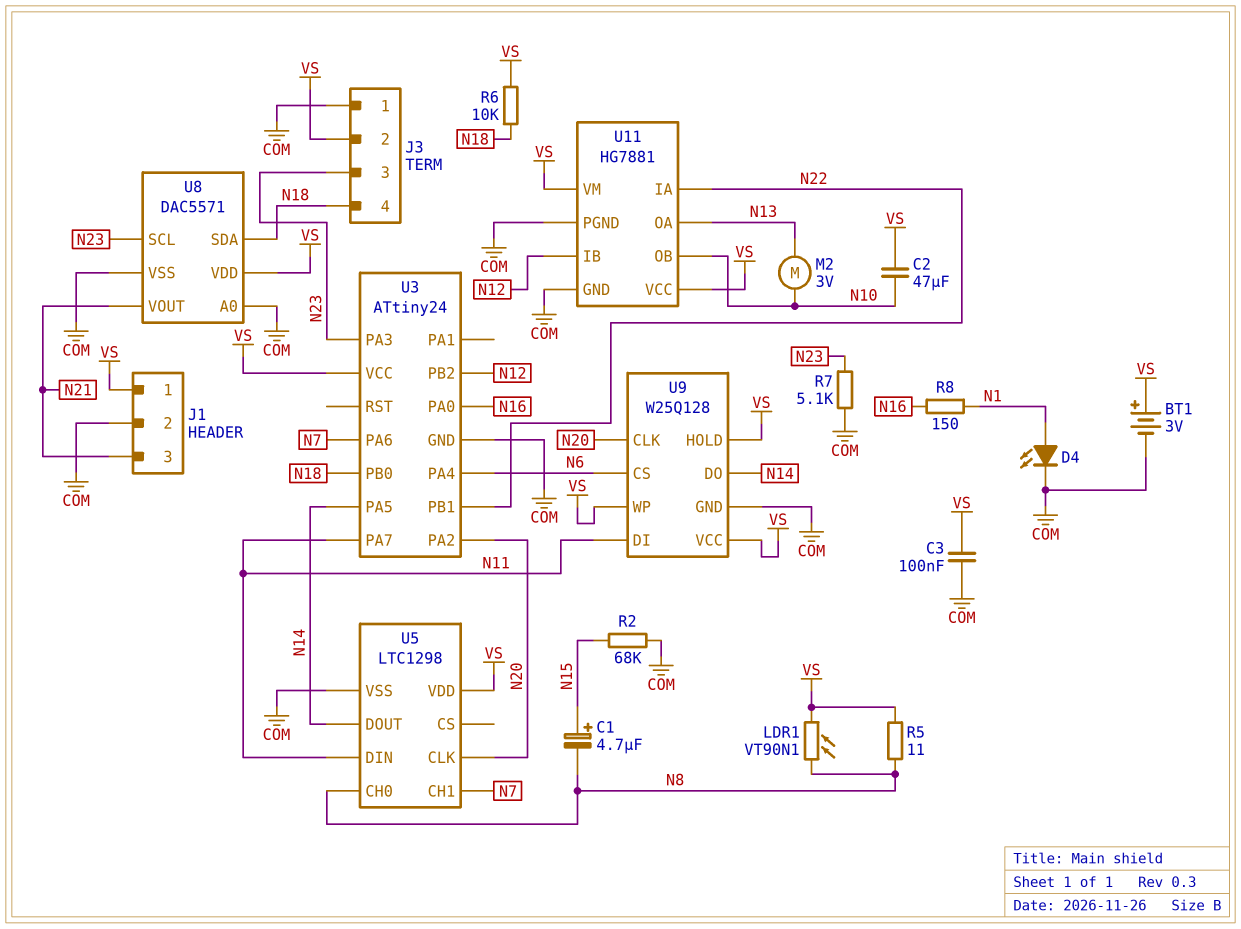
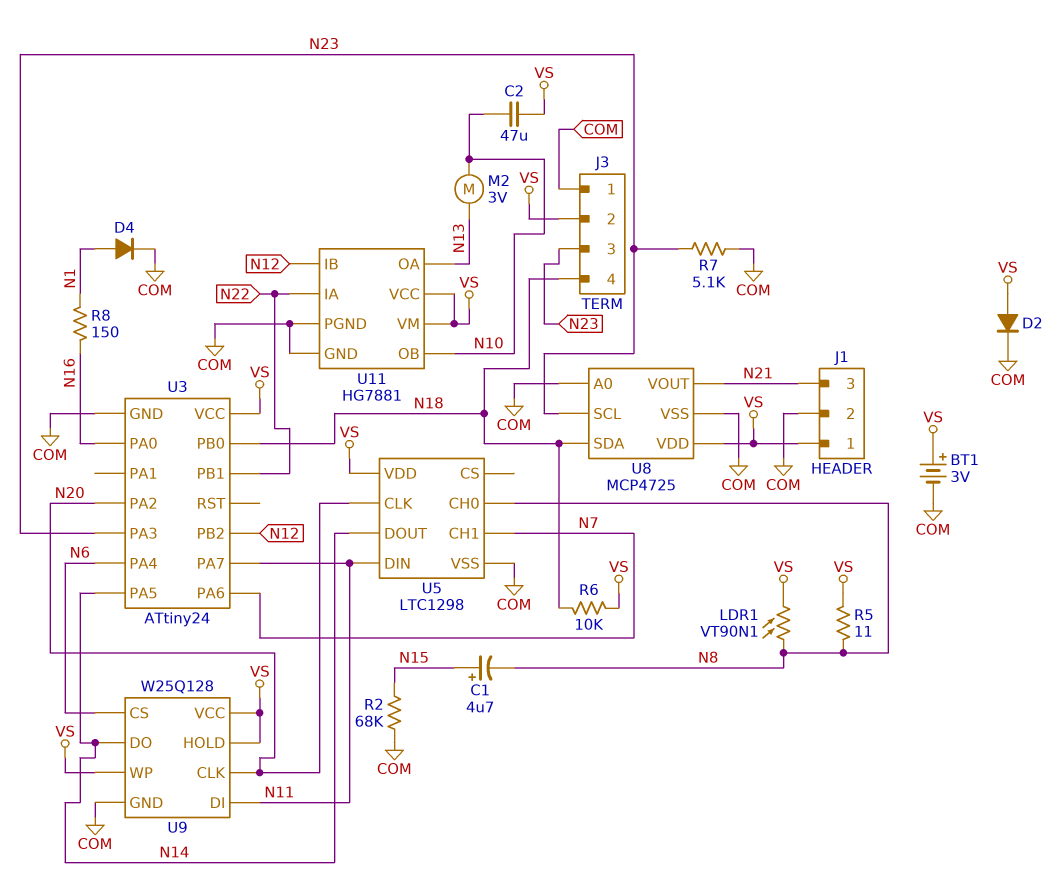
C3: 100nF (COM, VS) -> none
D2: none -> diode (A VS, K COM)
D4: LED (A N1, K COM) -> diode (A N1, K COM)
U8: DAC5571 -> MCP4725

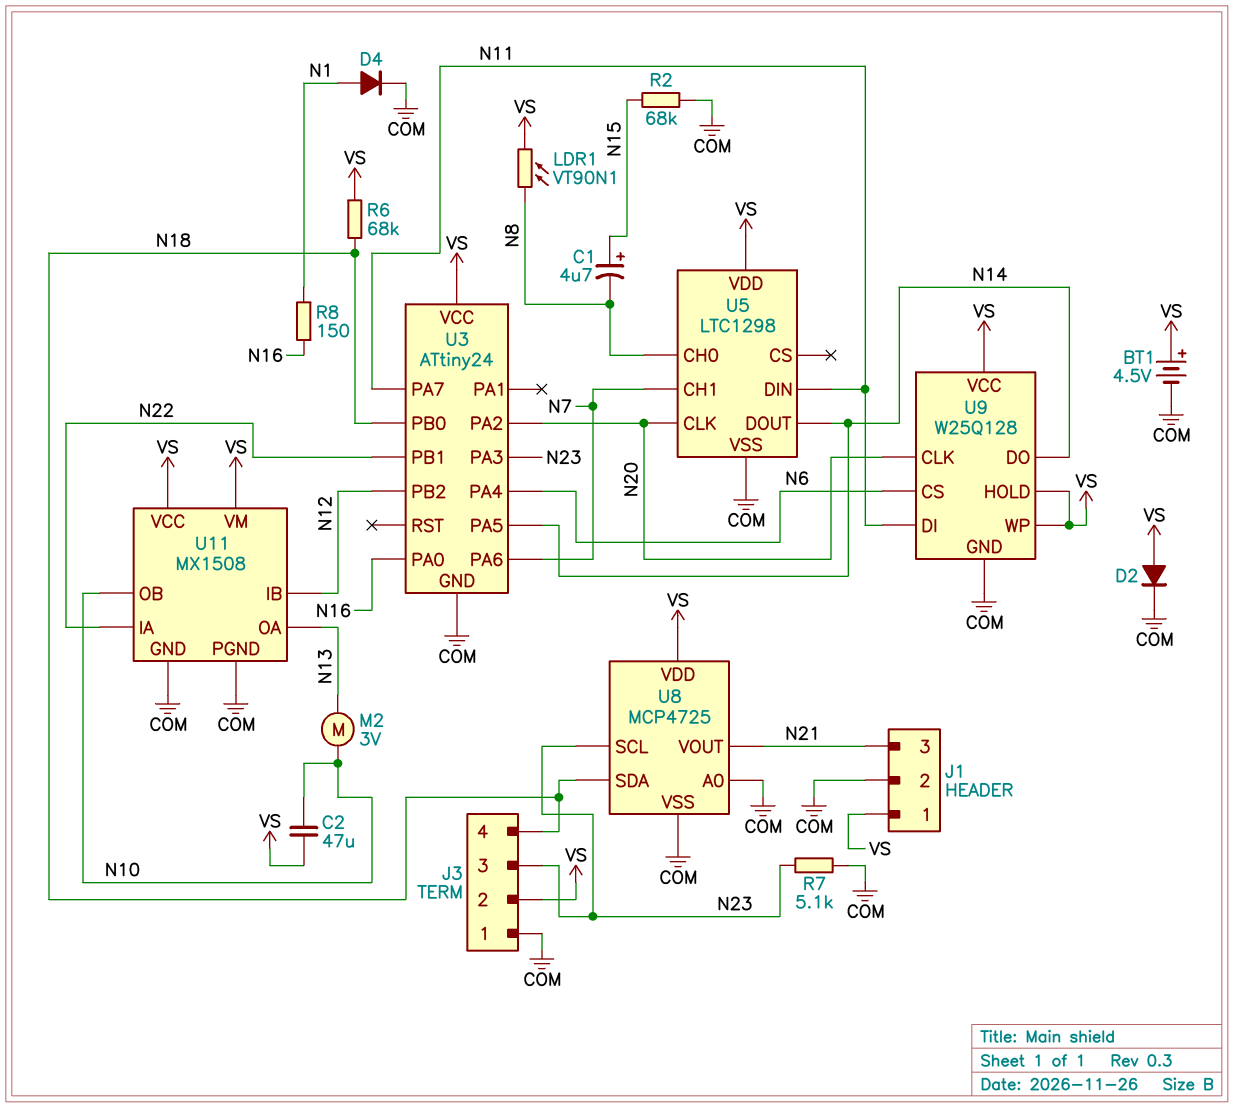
BT1: 3V (plus VS, minus COM) -> 4.5V (plus VS, minus COM)
R5: 11 (N8, VS) -> none
R6: 10k (N18, VS) -> 68k (N18, VS)
U11: HG7881 -> MX1508

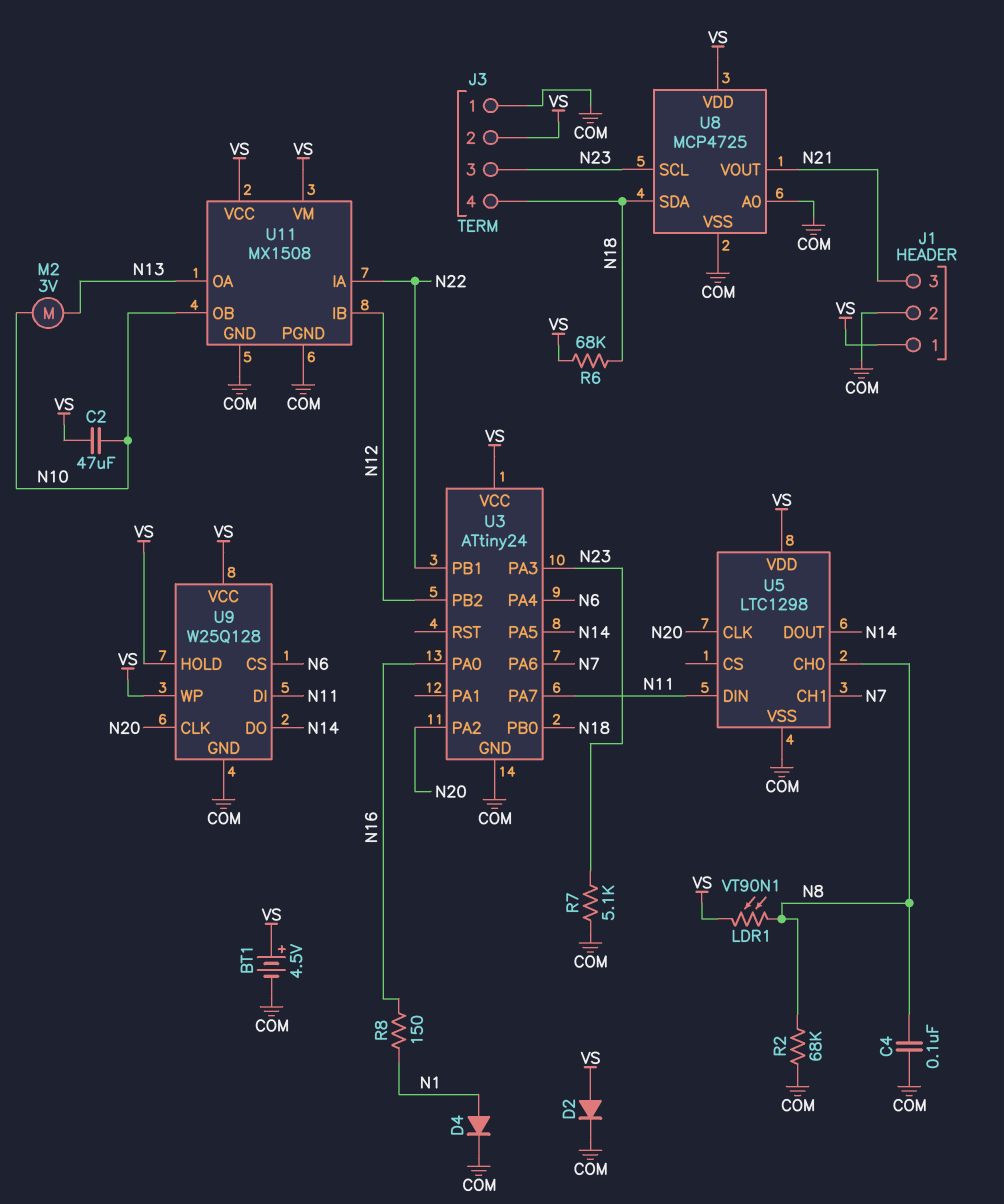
C1: 4.7uF (plus N15, minus N8) -> none
C4: none -> 100nF (COM, N8)
R2: 68k (COM, N15) -> 68k (COM, N8)

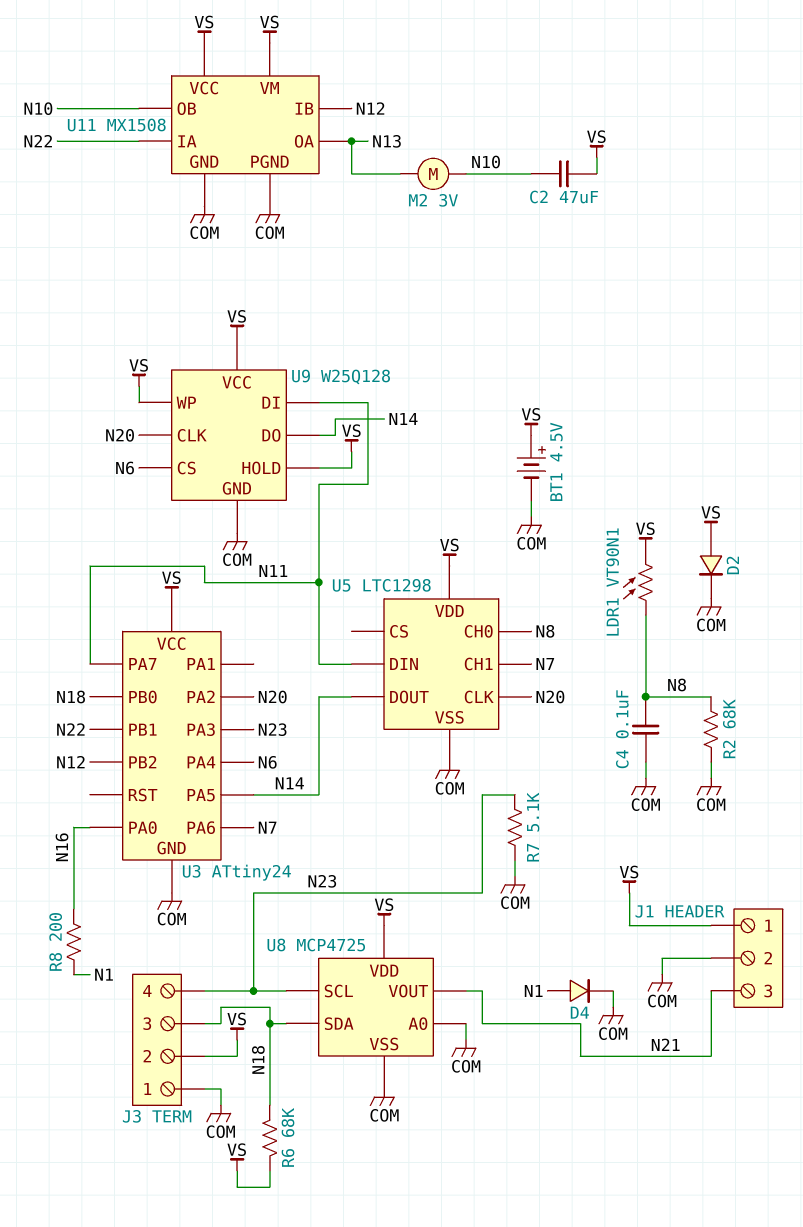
J3 pin 3: N23 -> N18
J3 pin 4: N18 -> N23
R8: 150 (N1, N16) -> 200 (N1, N16)

